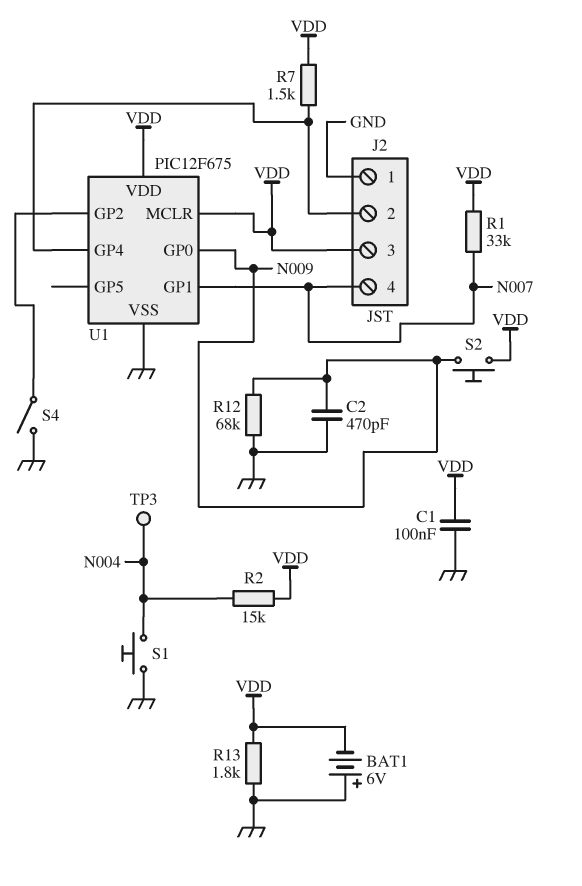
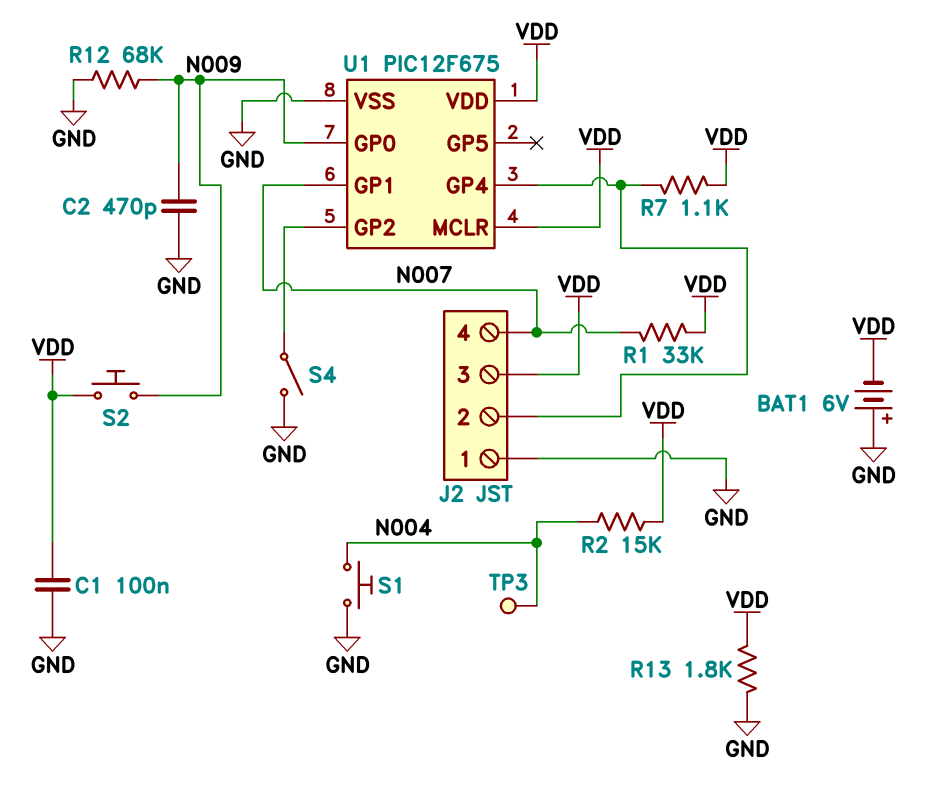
R7: 1.5k (J2/2, VDD) -> 1.1k (J2/2, VDD)

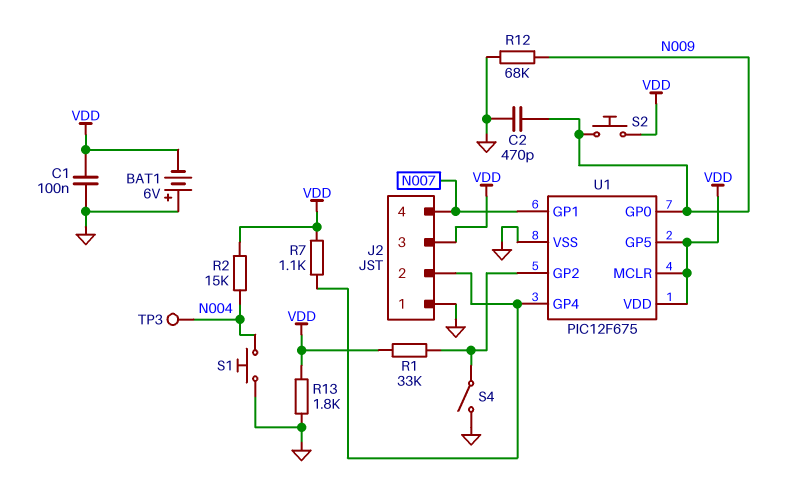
R1: 33k (N007, VDD) -> 33k (U1/GP2, VDD)
U1 pin GP5: none -> VDD

